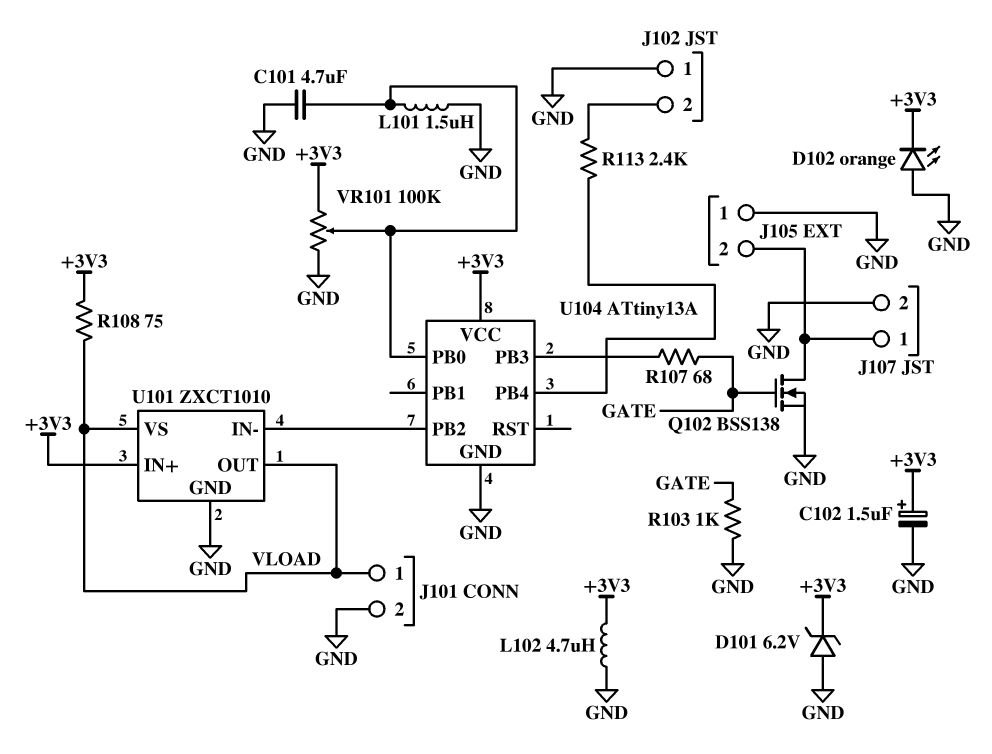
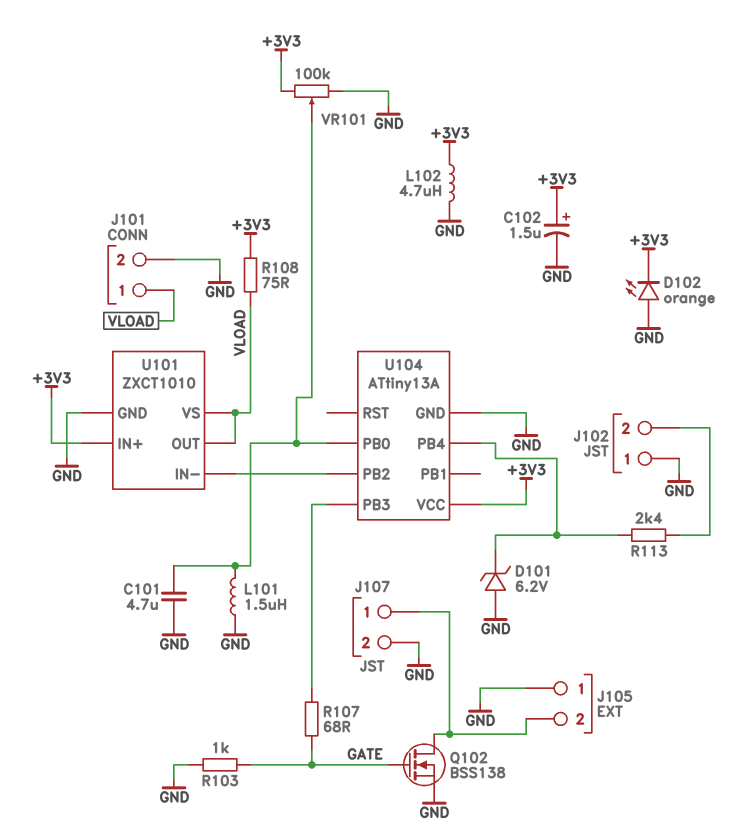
D101: zener 6.2V (A GND, K +3V3) -> zener 6.2V (A GND, K U104/PB4)

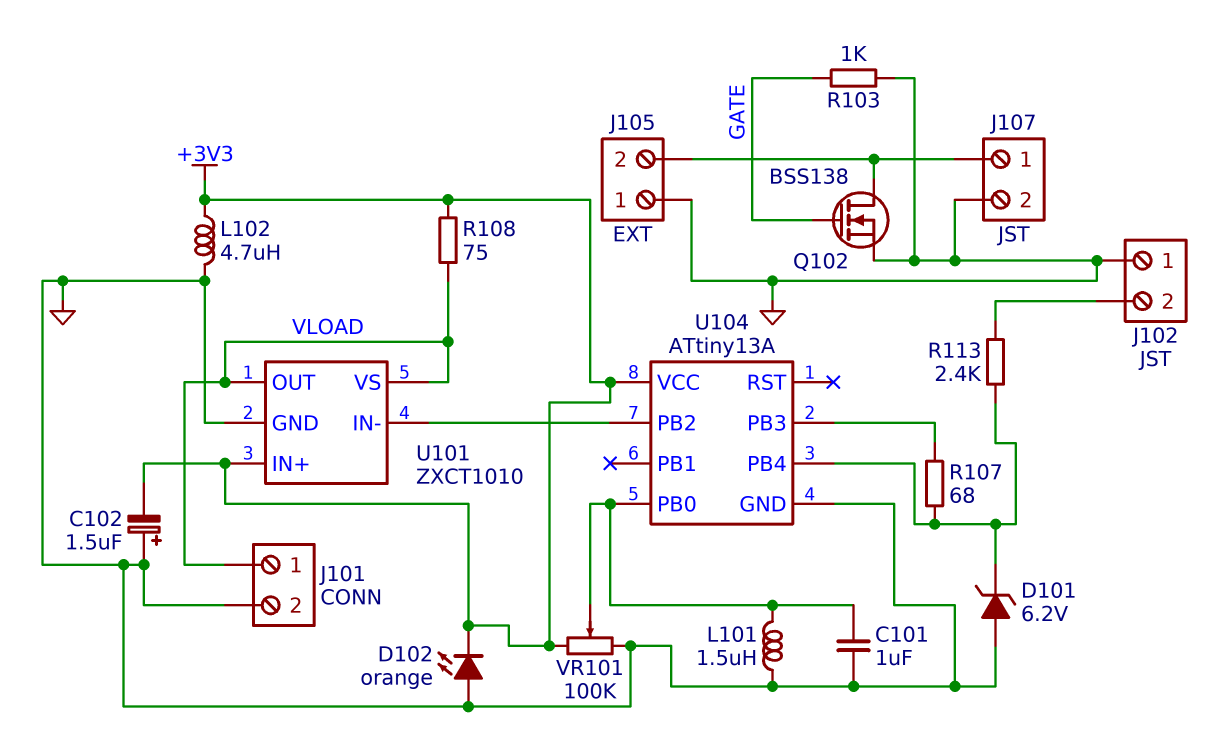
C101: 4.7uF (GND, U104/PB0) -> 1uF (GND, U104/PB0)
C102: 1.5uF (plus +3V3, minus GND) -> 1.5uF (plus GND, minus +3V3)
R107: 68 (GATE, U104/PB3) -> 68 (U104/PB3, U104/PB4)

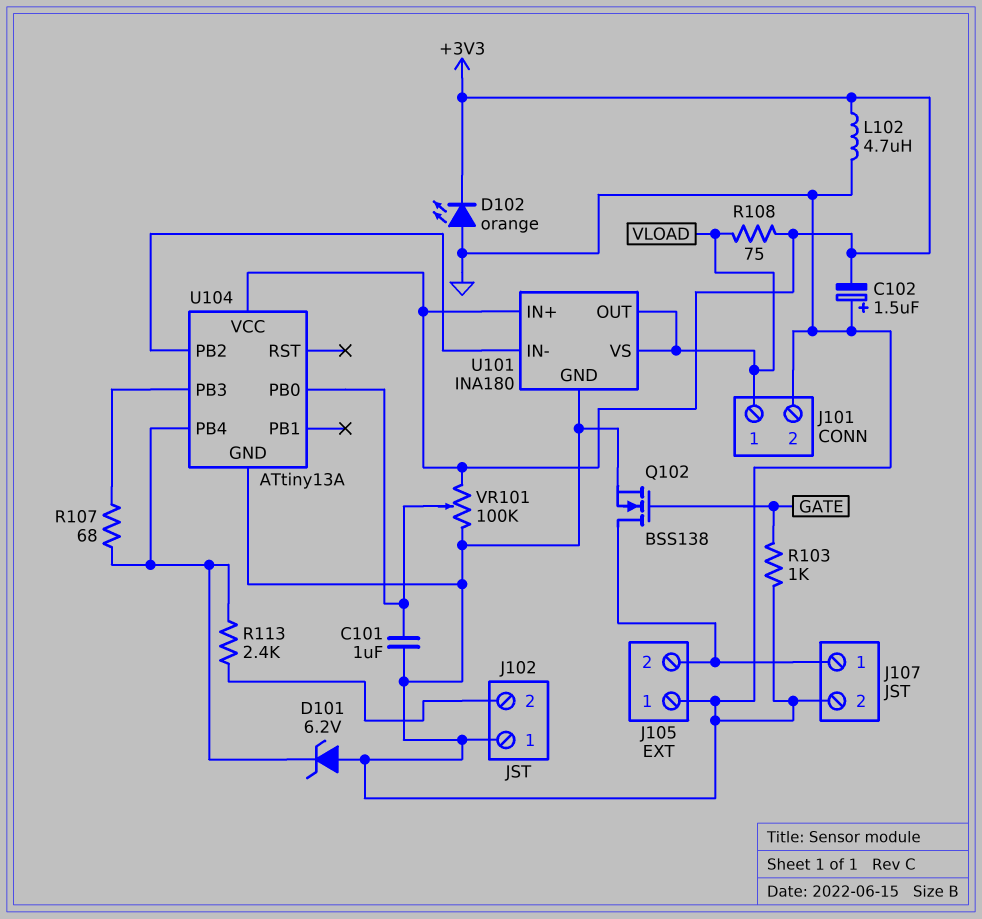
L101: 1.5uH (GND, U104/PB0) -> none
U101: ZXCT1010 -> INA180

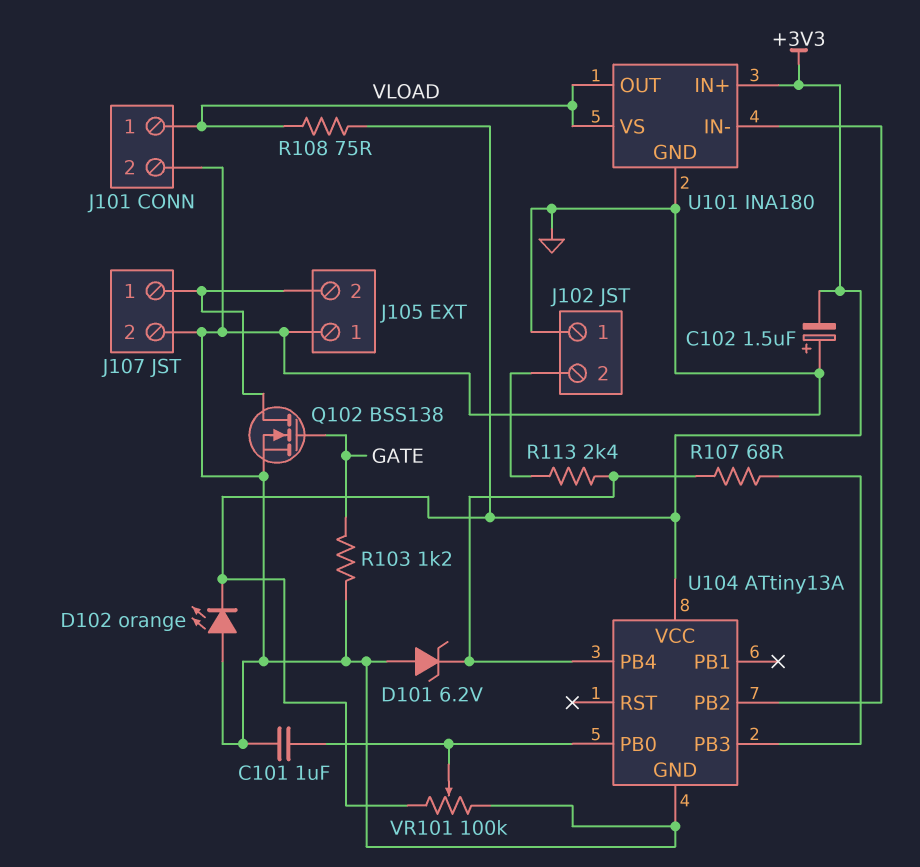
L102: 4.7uH (+3V3, GND) -> none
R103: 1k (GATE, GND) -> 1.2k (GATE, GND)

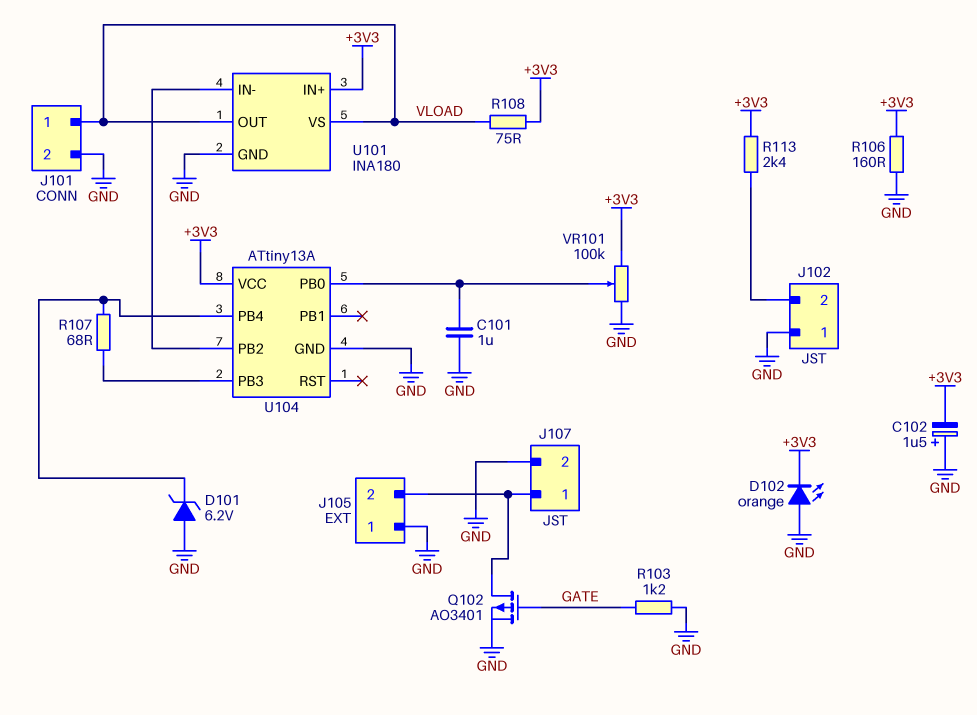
Q102: NMOS BSS138 (G GATE, D J105/2, S GND) -> PMOS AO3401 (G GATE, D J105/2, S GND)
R106: none -> 160 (+3V3, GND)
R113: 2.4k (J102/2, U104/PB4) -> 2.4k (+3V3, J102/2)

